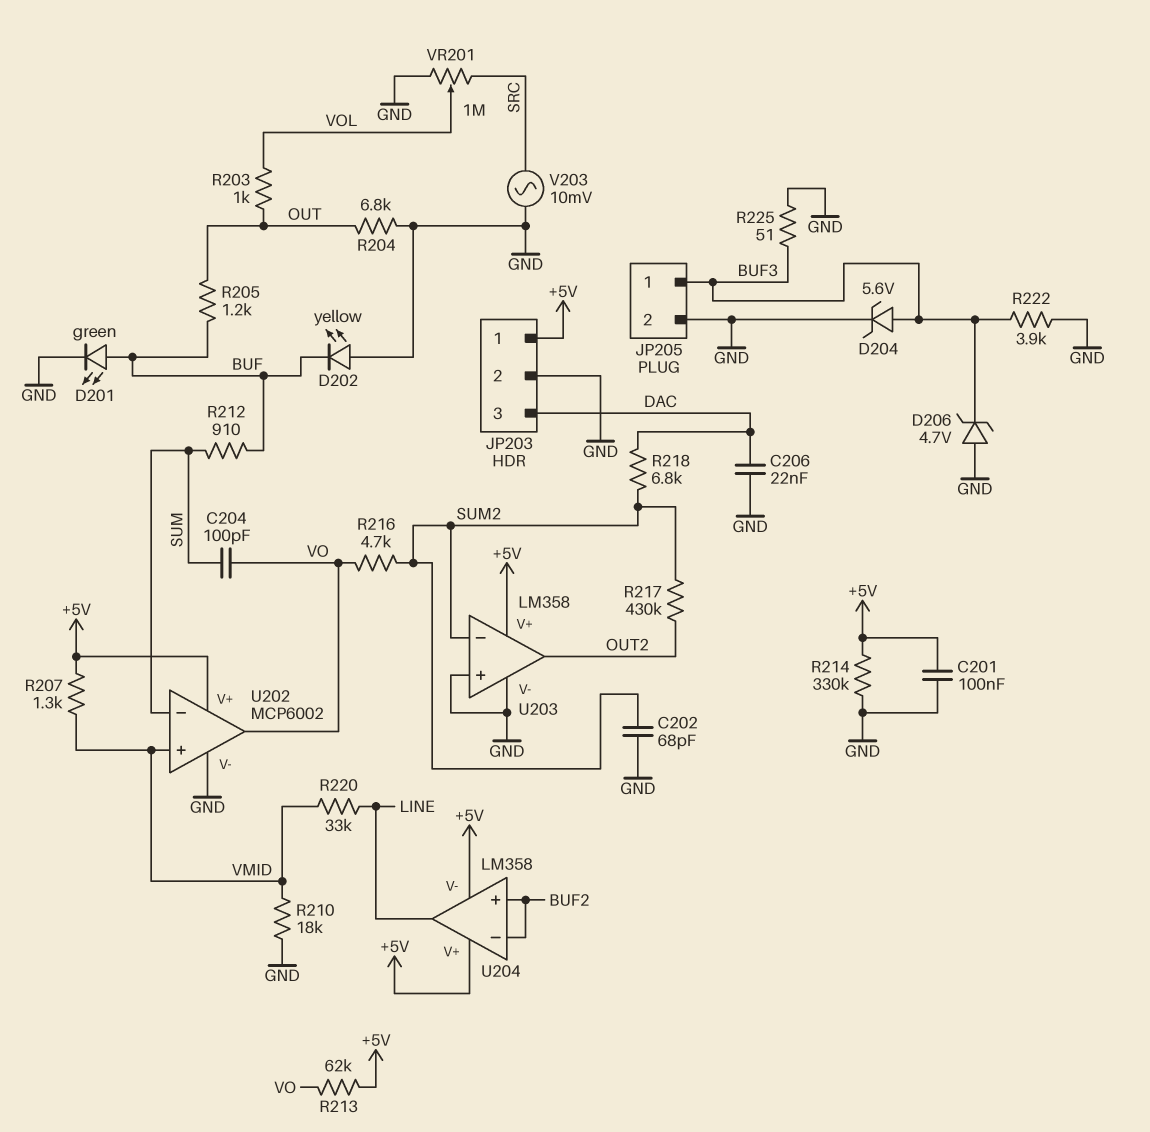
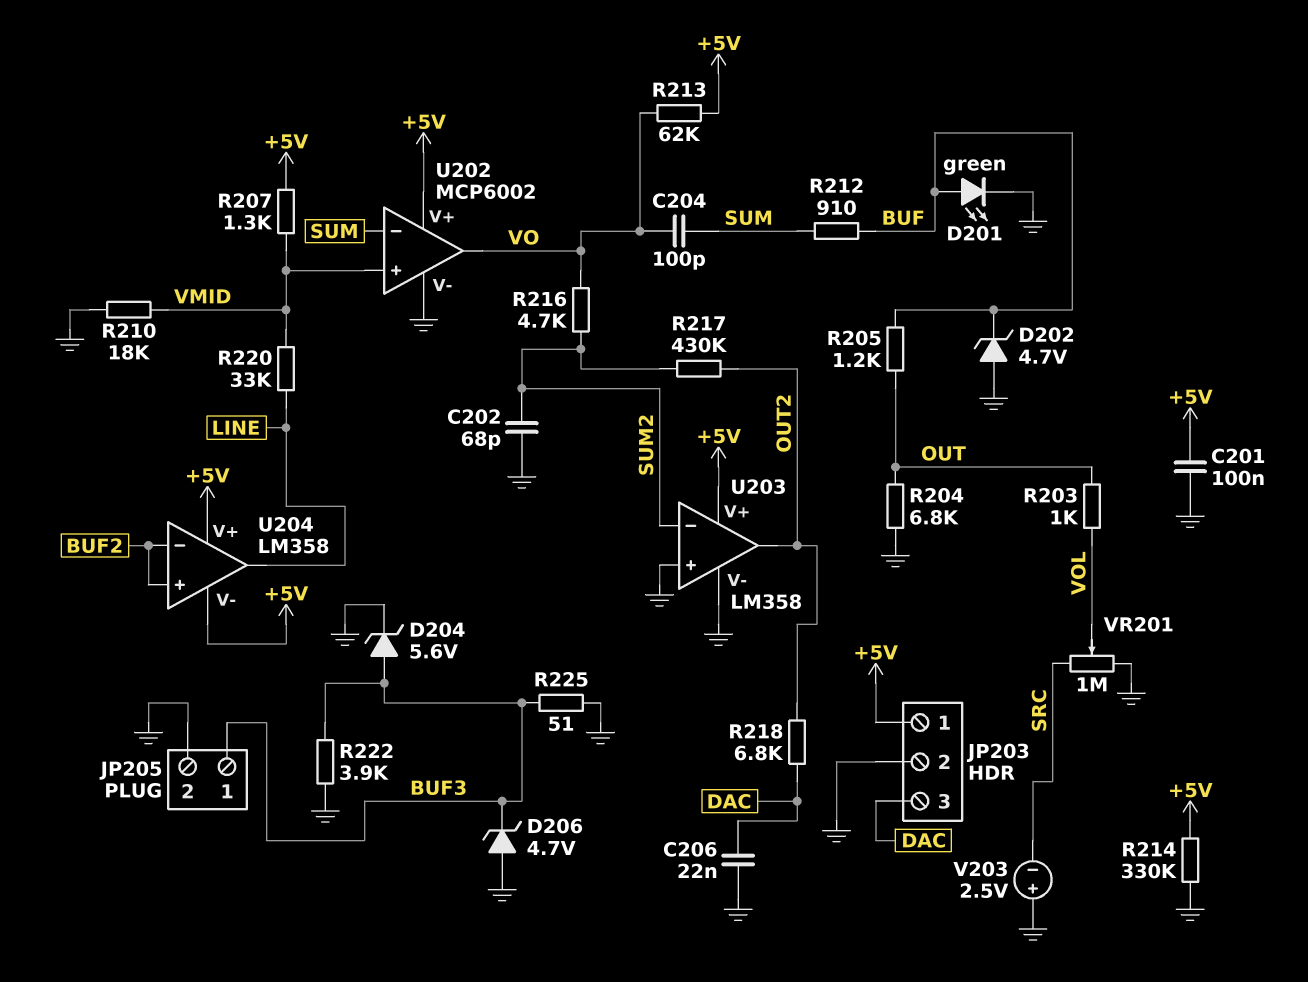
D202: LED yellow (A GND, K BUF) -> zener 4.7V (A GND, K BUF)
R218: 6.8k (DAC, SUM2) -> 6.8k (DAC, OUT2)
V203: AC 10mV (GND, SRC) -> 2.5V (plus GND, minus SRC)

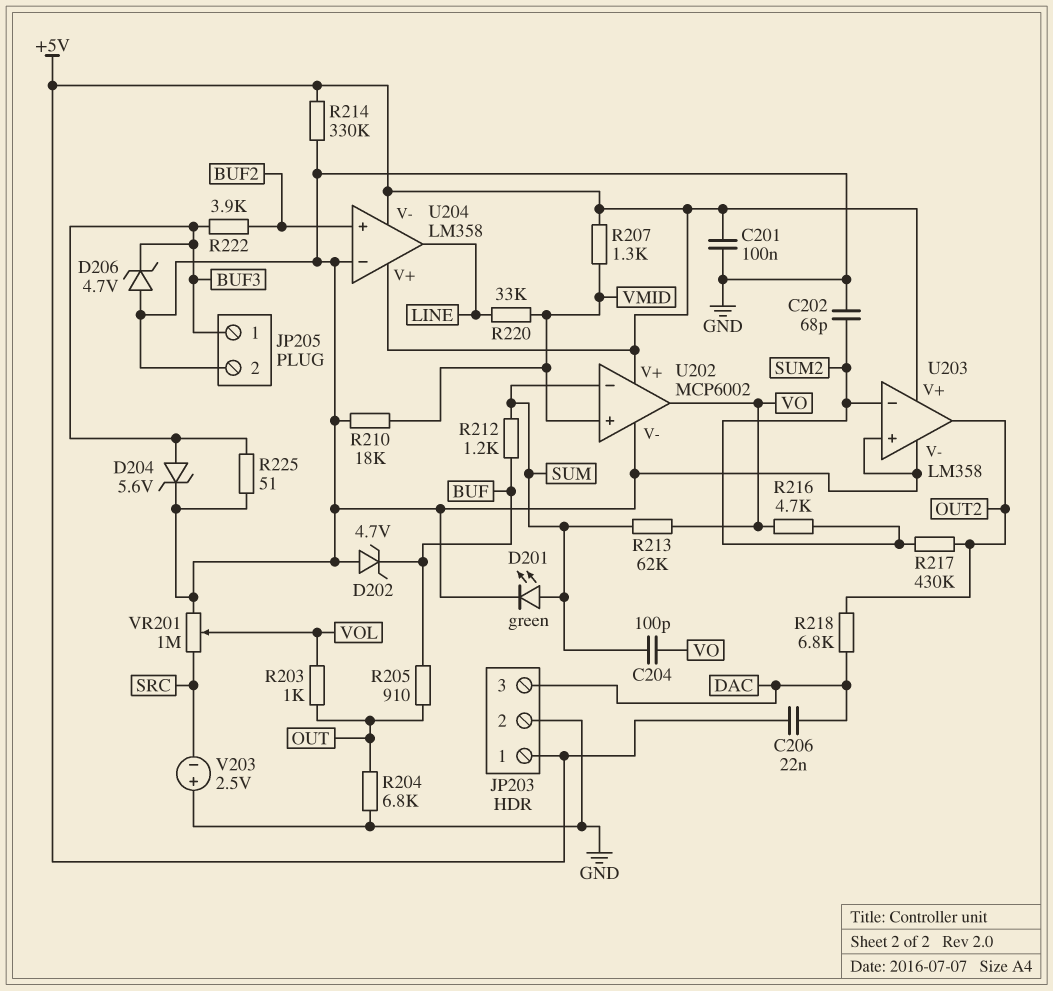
C206: 22nF (DAC, GND) -> 22nF (+5V, DAC)
D201: LED green (A BUF, K GND) -> LED green (A SUM, K GND)
R205: 1.2k (BUF, OUT) -> 910 (BUF, OUT)
R212: 910 (BUF, SUM) -> 1.2k (BUF, SUM)
R213: 62k (+5V, VO) -> 62k (SUM, VO)
R222: 3.9k (BUF3, GND) -> 3.9k (BUF2, BUF3)
U204 pin in-: BUF2 -> GND

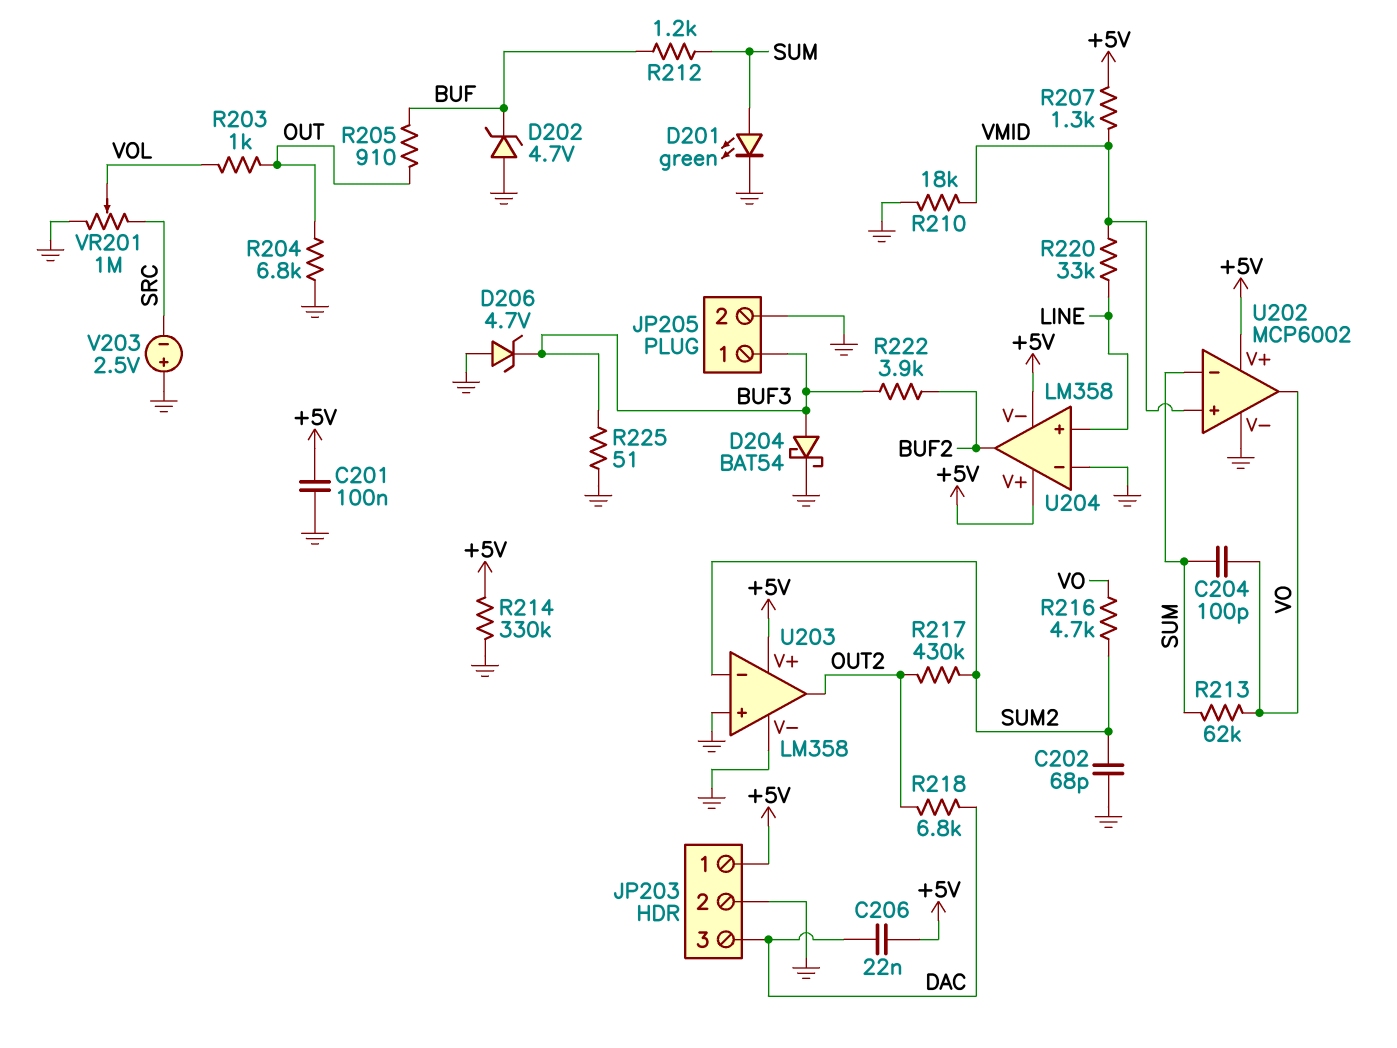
D204: zener 5.6V (A BUF3, K GND) -> schottky BAT54 (A BUF3, K GND)
U204 pin in+: BUF2 -> LINE
U204 pin out: LINE -> BUF2

